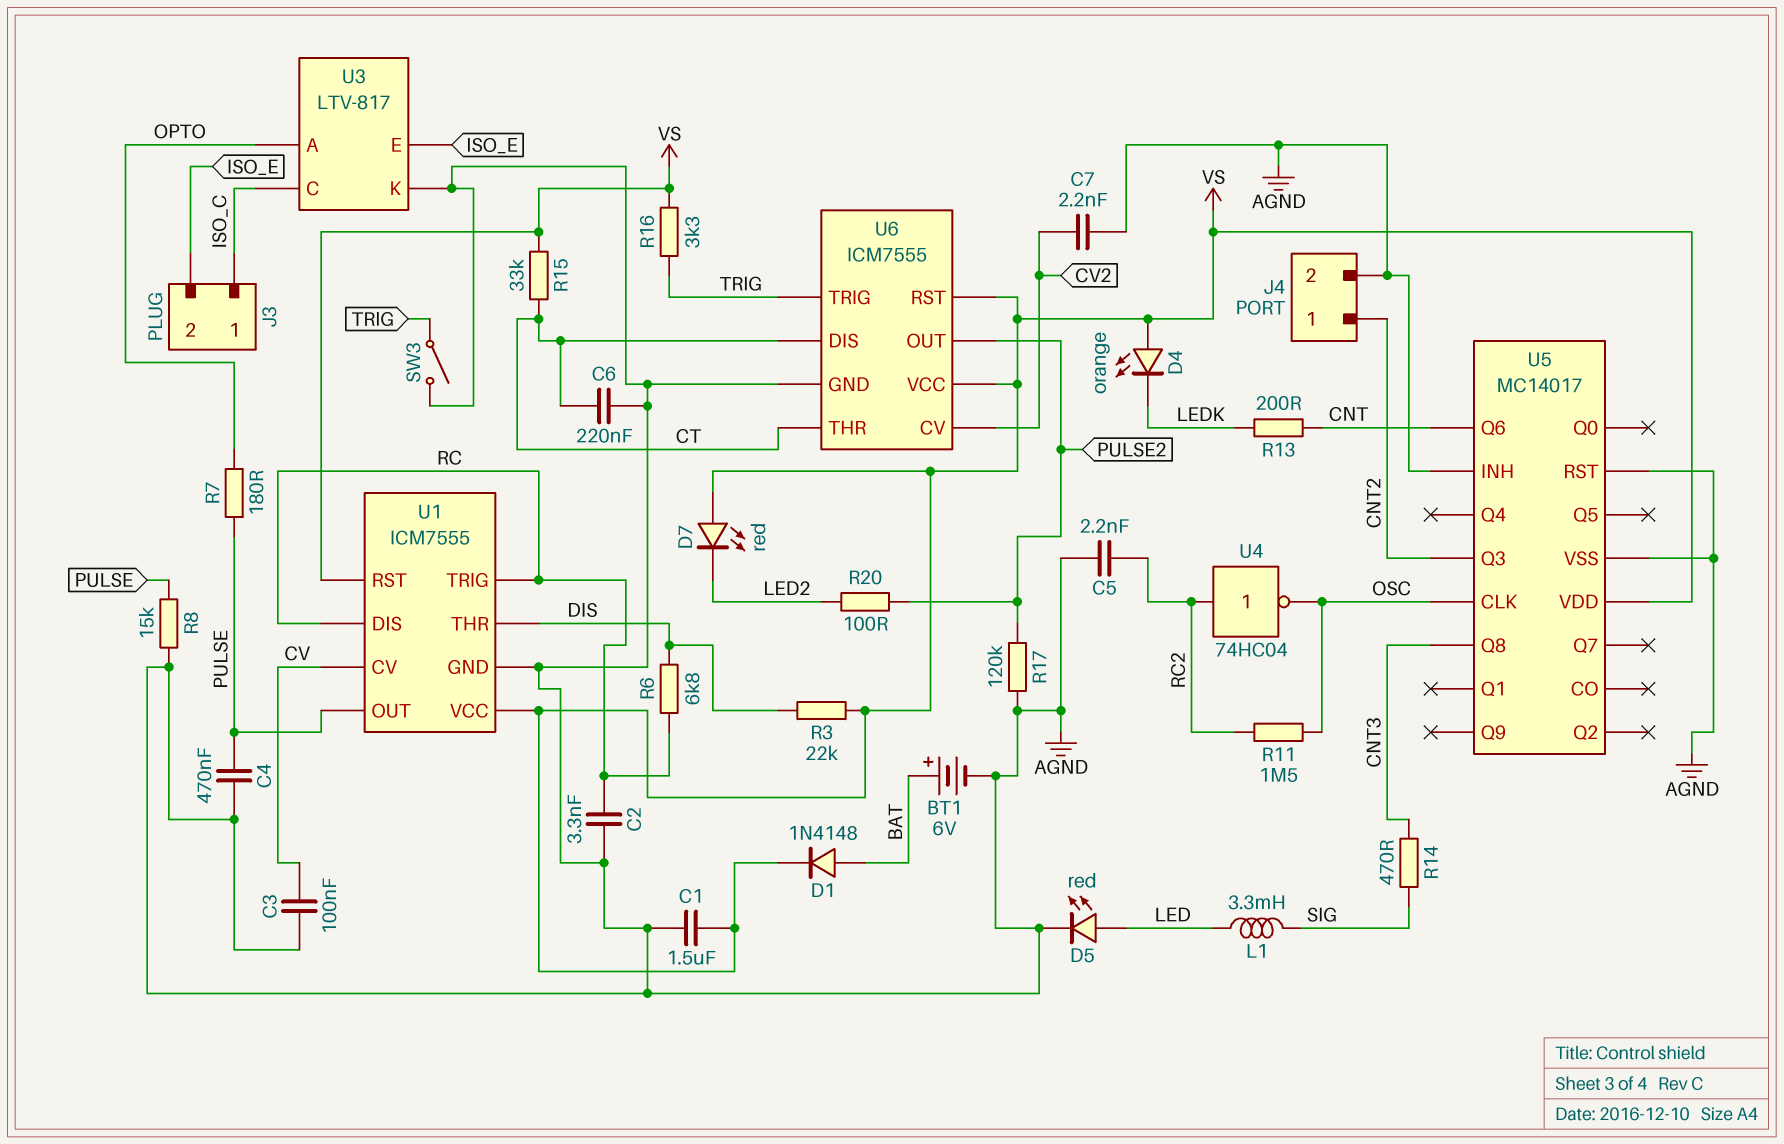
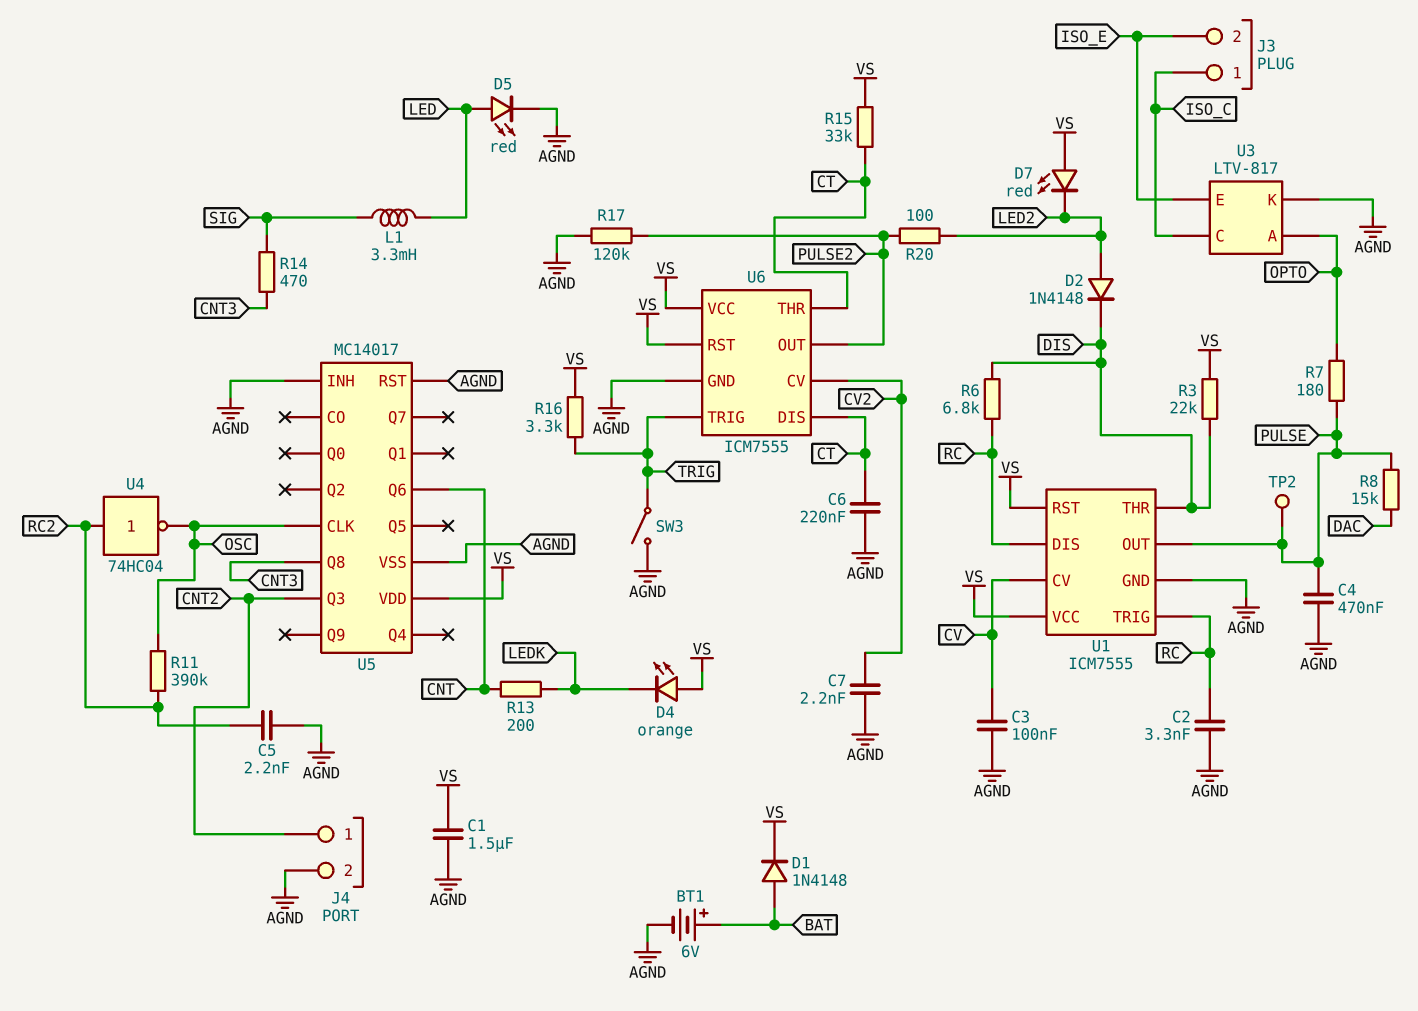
D2: none -> diode 1N4148 (A LED2, K DIS)
R8: 15k (AGND, PULSE) -> 15k (DAC, PULSE)
R11: 1.5M (OSC, RC2) -> 390k (OSC, RC2)
TP2: none -> test point (PULSE)

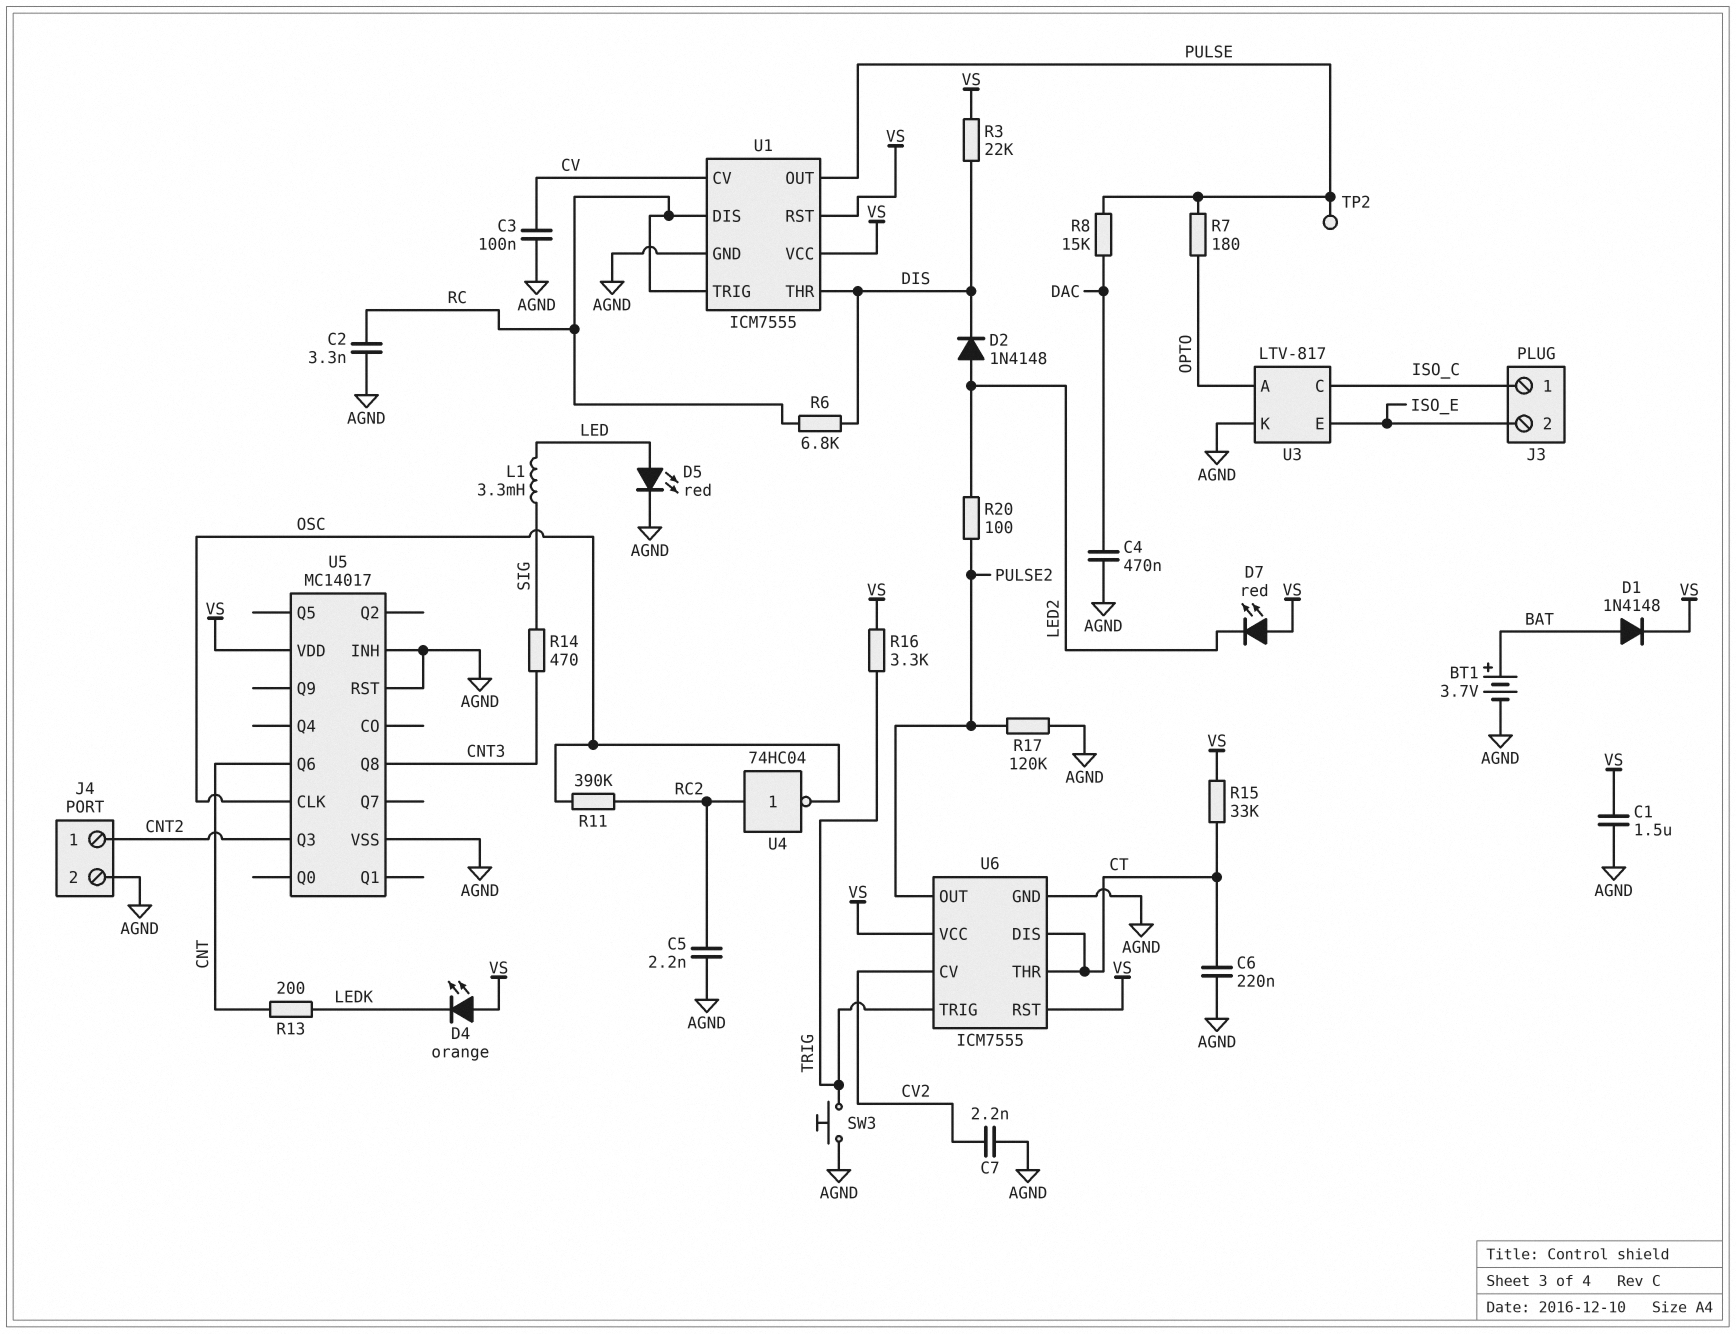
BT1: 6V (plus BAT, minus AGND) -> 3.7V (plus BAT, minus AGND)
C4: 470nF (AGND, PULSE) -> 470nF (AGND, DAC)
SW3: switch (AGND, TRIG) -> button (AGND, TRIG)

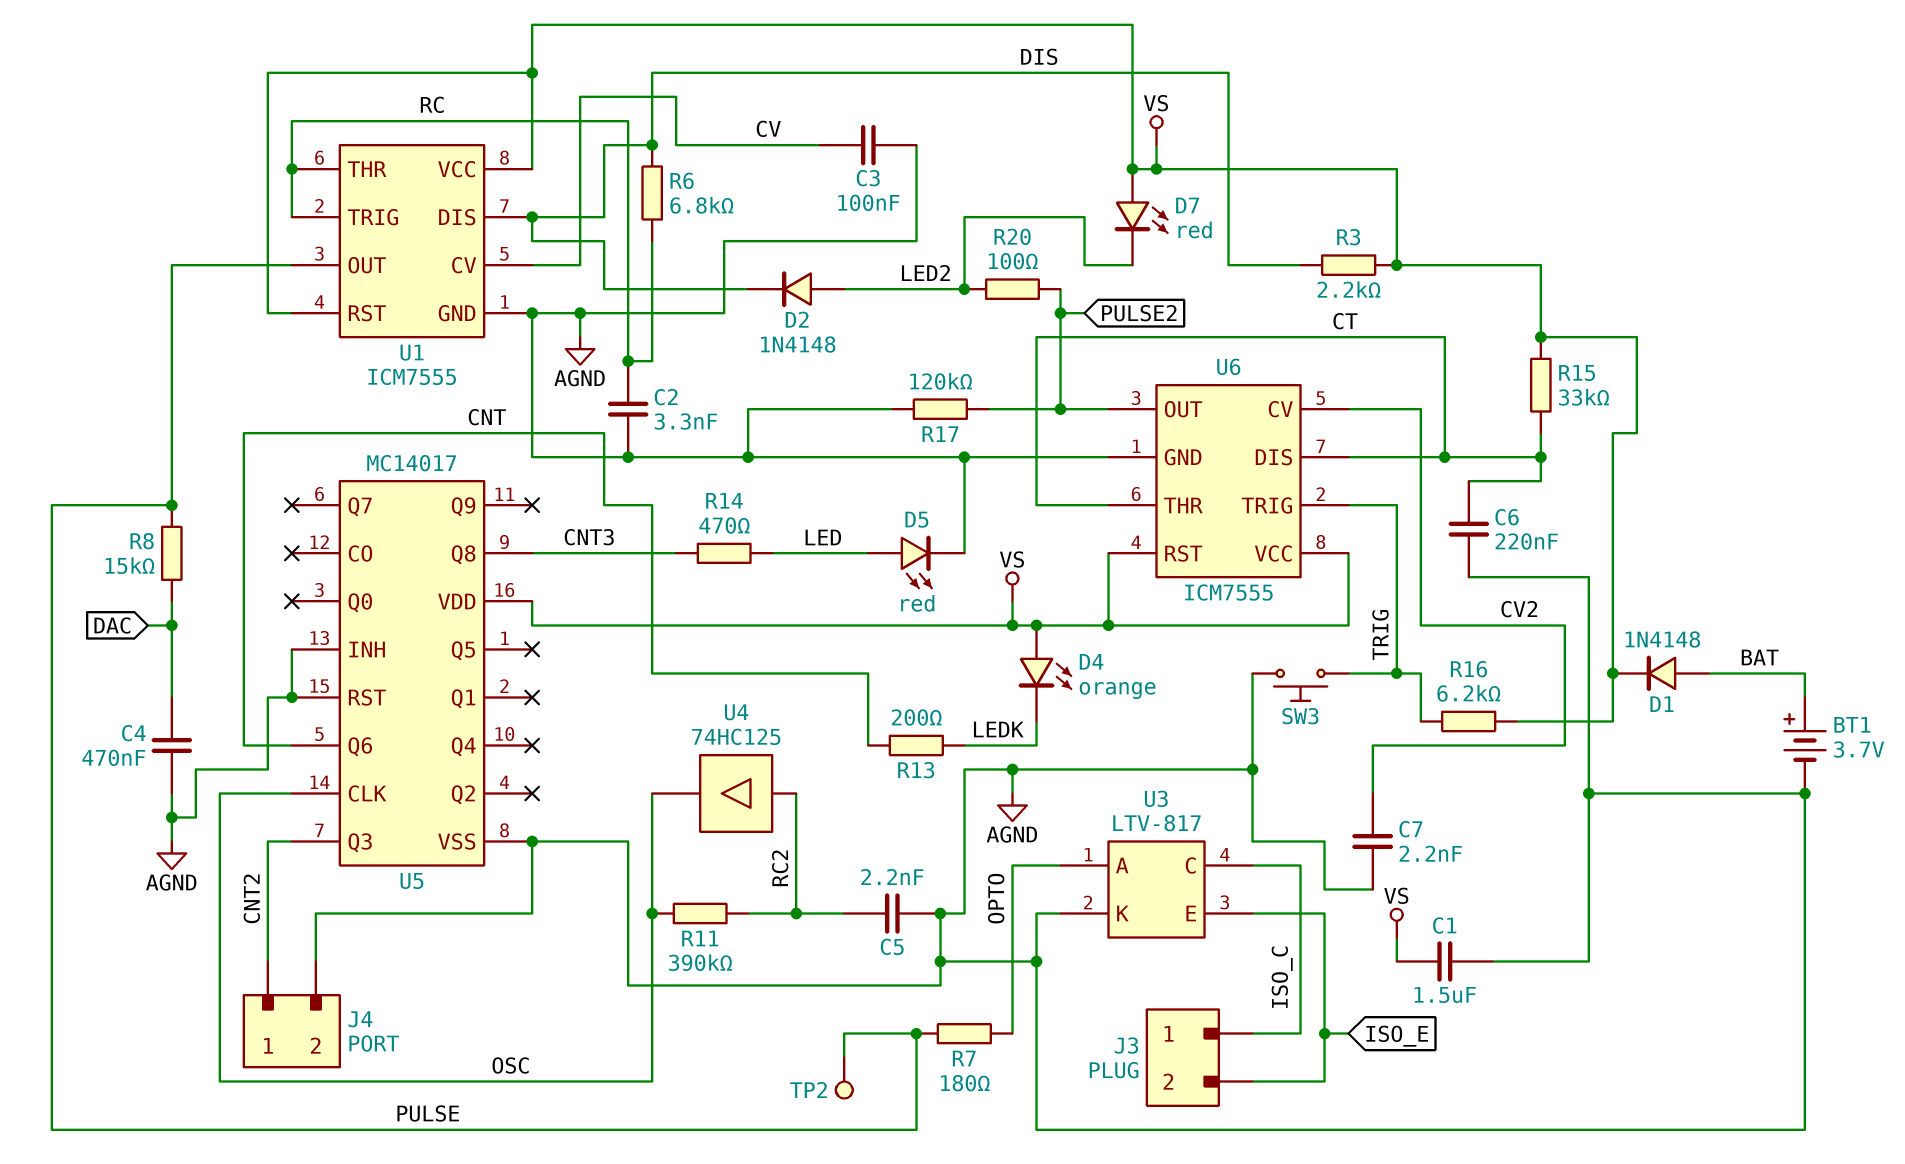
L1: 3.3mH (LED, SIG) -> none
R3: 22k (DIS, VS) -> 2.2k (DIS, VS)
R14: 470 (CNT3, SIG) -> 470 (CNT3, LED)
R16: 3.3k (TRIG, VS) -> 6.2k (TRIG, VS)
U1 pin DIS: RC -> DIS
U1 pin THR: DIS -> RC
U4: NOT 74HC04 (in RC2, out OSC) -> buffer 74HC125 (in RC2, out OSC)

